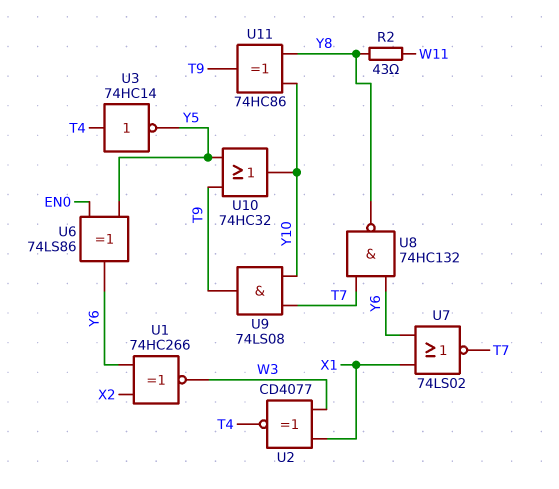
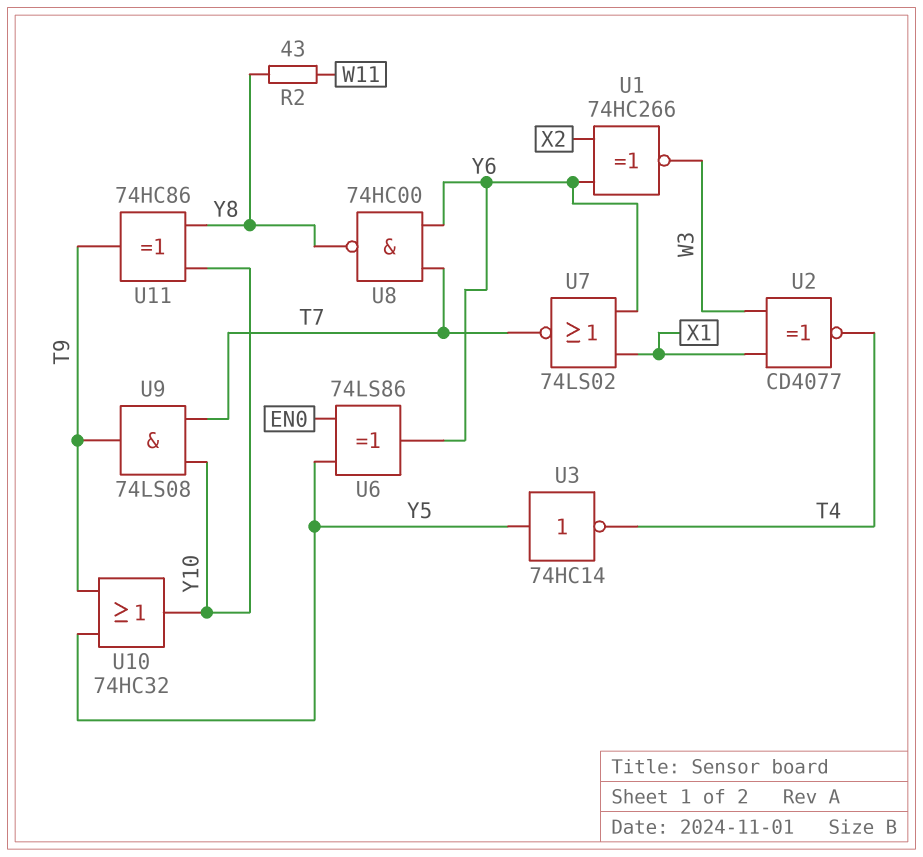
U3: NOT 74HC14 (in T4, out Y5) -> NOT 74HC14 (in Y5, out T4)
U8: NAND 74HC132 (in T7, in Y6, out Y8) -> NAND 74HC00 (in T7, in Y6, out Y8)

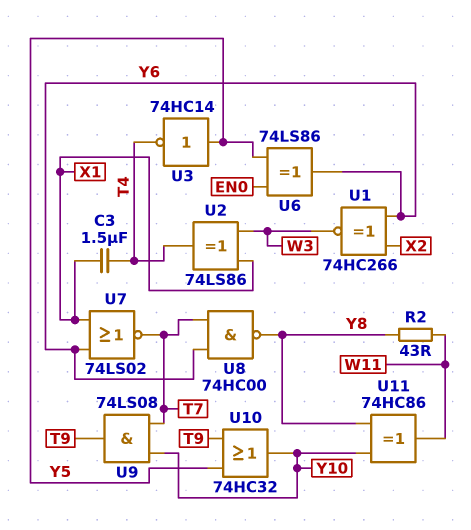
C3: none -> 1.5uF (T4, X1)
U2: XNOR CD4077 (in W3, in X1, out T4) -> XOR 74LS86 (in W3, in X1, out T4)
U11: XOR 74HC86 (in Y8, in Y10, out T9) -> XOR 74HC86 (in Y8, in Y10, out W11)

